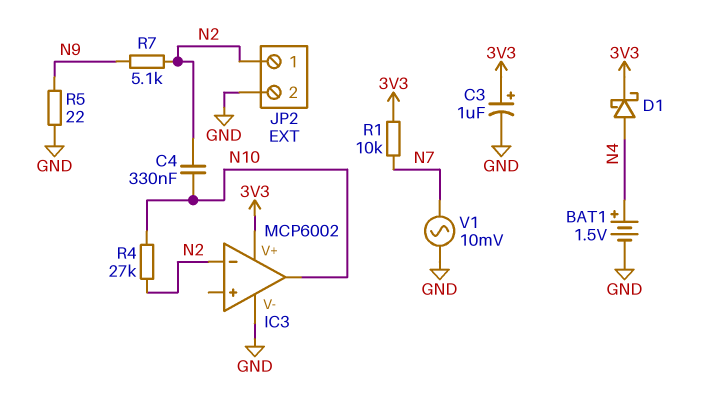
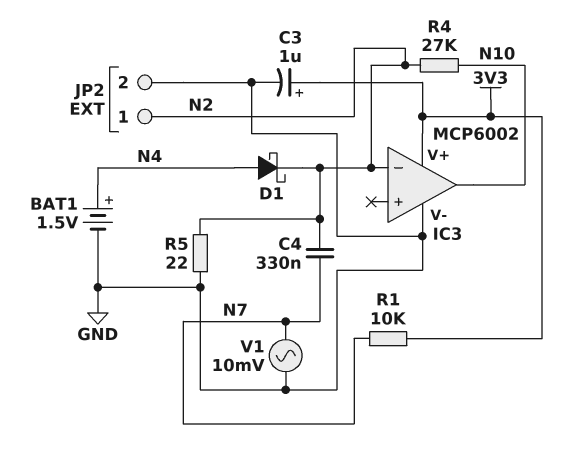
C4: 330nF (N2, N10) -> 330nF (N2, N7)
D1: schottky (A N4, K 3V3) -> schottky (A N4, K N2)
R5: 22 (GND, N9) -> 22 (GND, N2)
R7: 5.1k (N2, N9) -> none

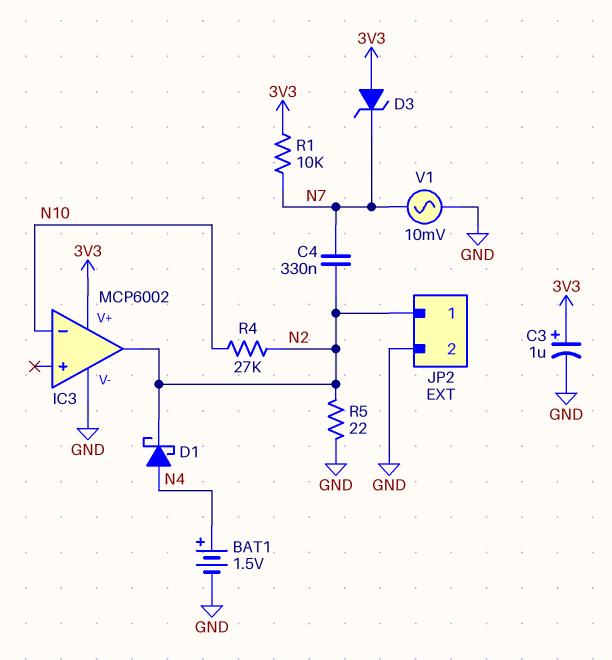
D3: none -> zener (A 3V3, K N7)
IC3 pin in-: N2 -> N10
IC3 pin out: N10 -> N2

